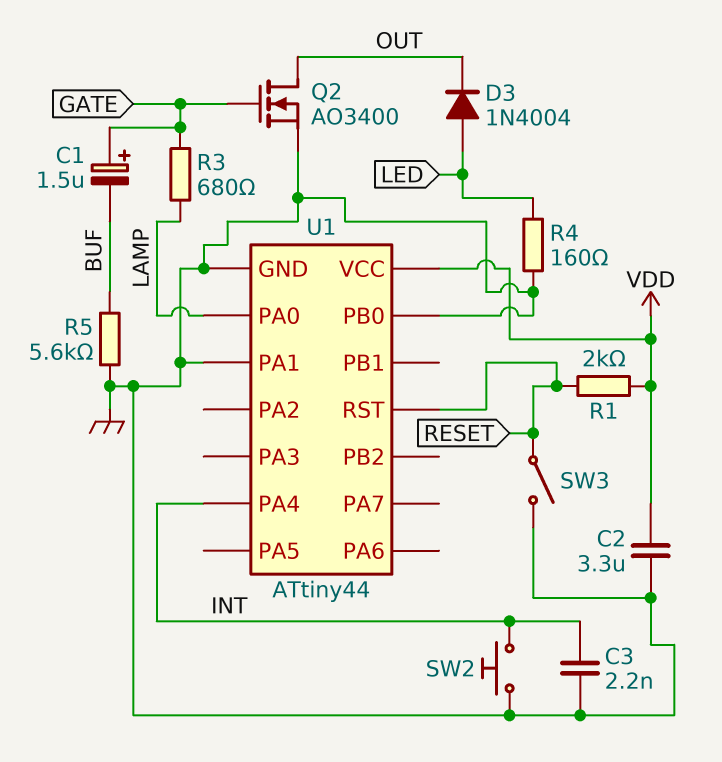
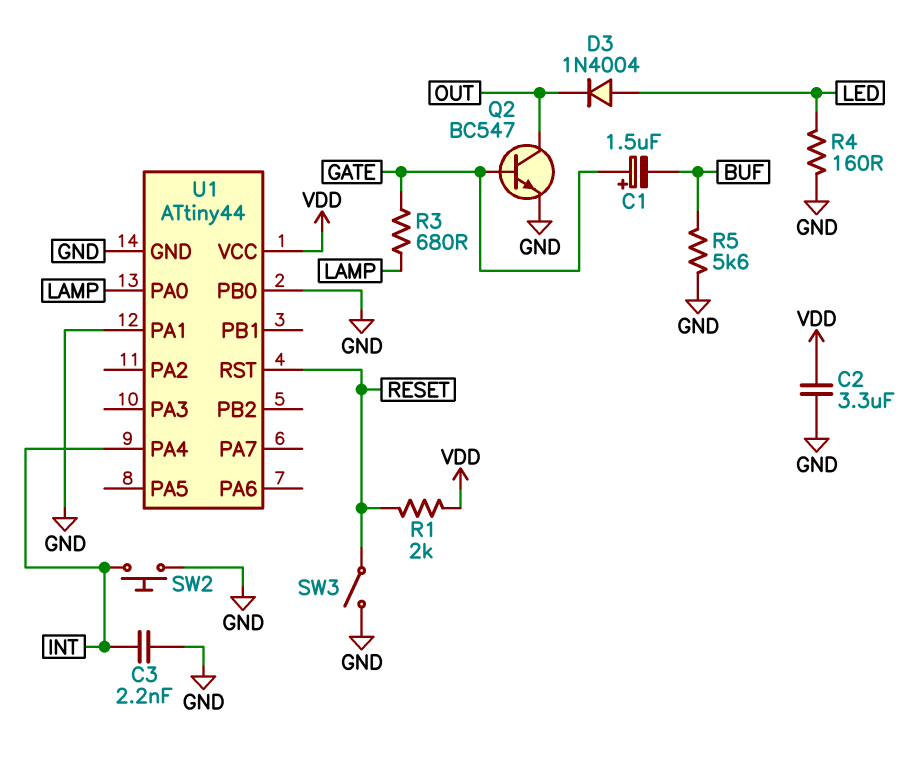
Q2: NMOS AO3400 (G GATE, D OUT, S GND) -> NPN BC547 (B GATE, C OUT, E GND)

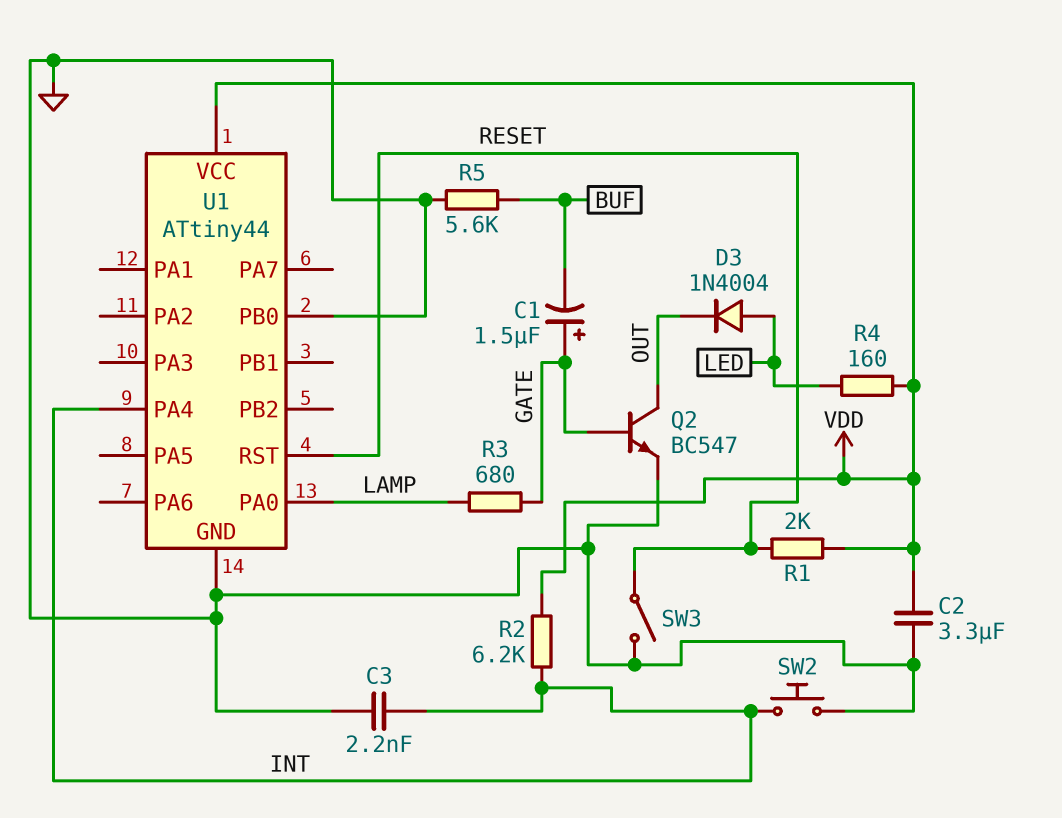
R2: none -> 6.2k (INT, VDD)
R4: 160 (GND, LED) -> 160 (LED, VDD)
U1 pin PA1: GND -> none

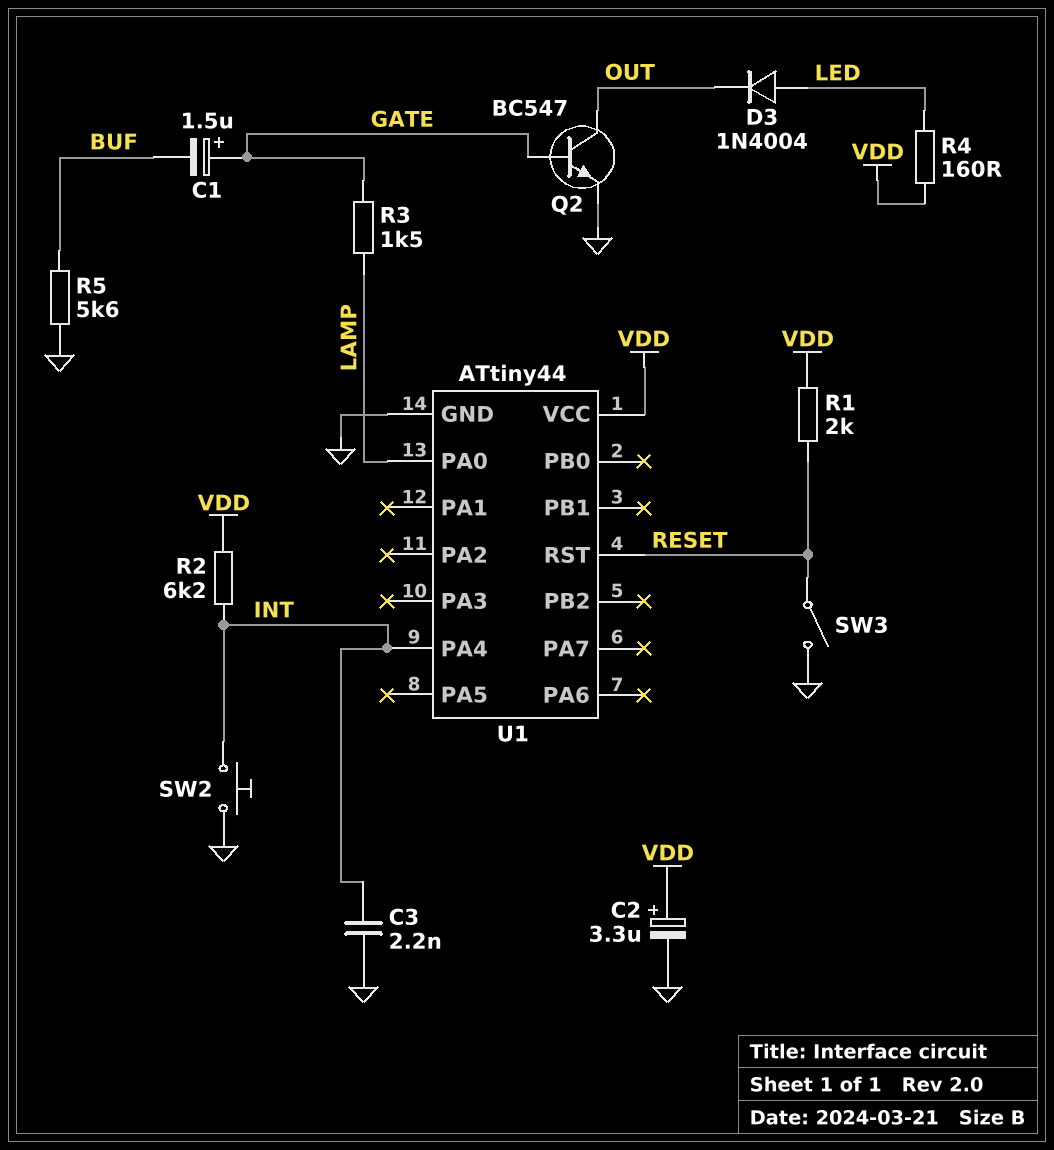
C2: 3.3uF (GND, VDD) -> 3.3uF (plus VDD, minus GND)
R3: 680 (GATE, LAMP) -> 1.5k (GATE, LAMP)
U1 pin PB0: GND -> none

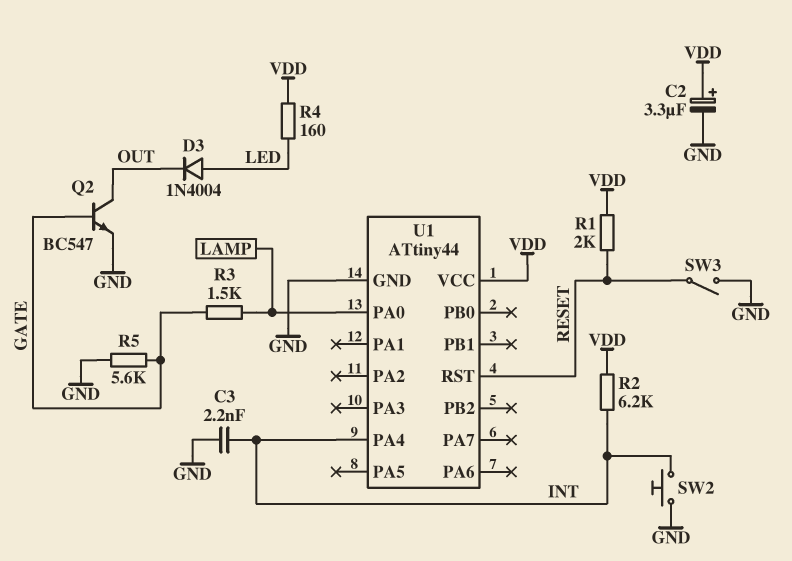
C1: 1.5uF (plus GATE, minus BUF) -> none
R5: 5.6k (BUF, GND) -> 5.6k (GATE, GND)

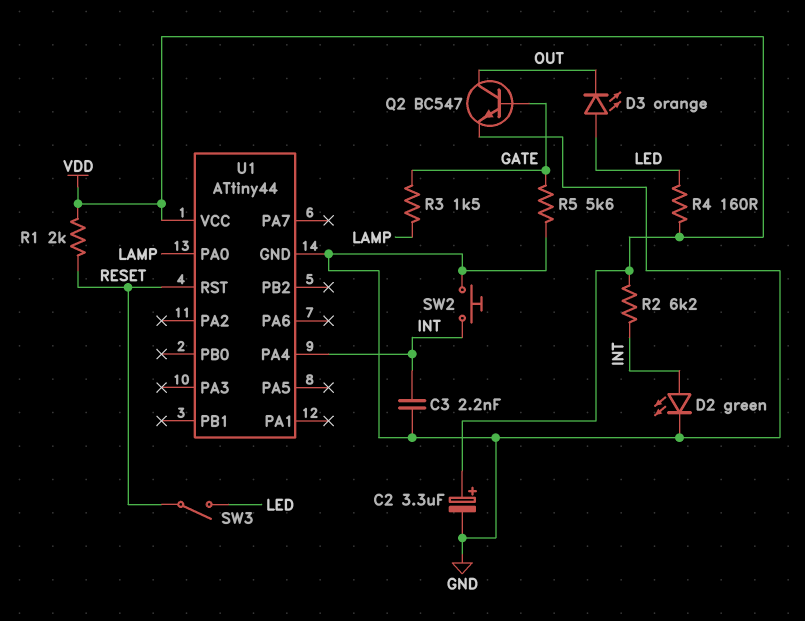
D2: none -> LED green (A INT, K GND)
D3: diode 1N4004 (A LED, K OUT) -> LED orange (A LED, K OUT)
SW3: switch (GND, RESET) -> switch (LED, RESET)

